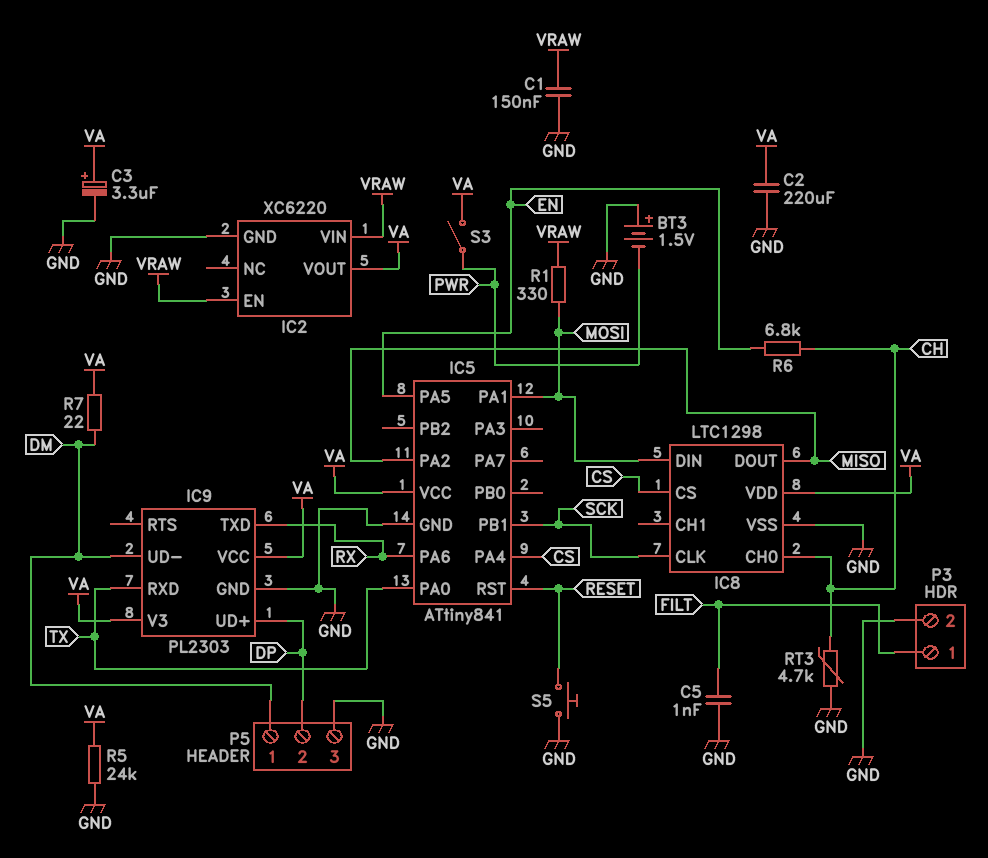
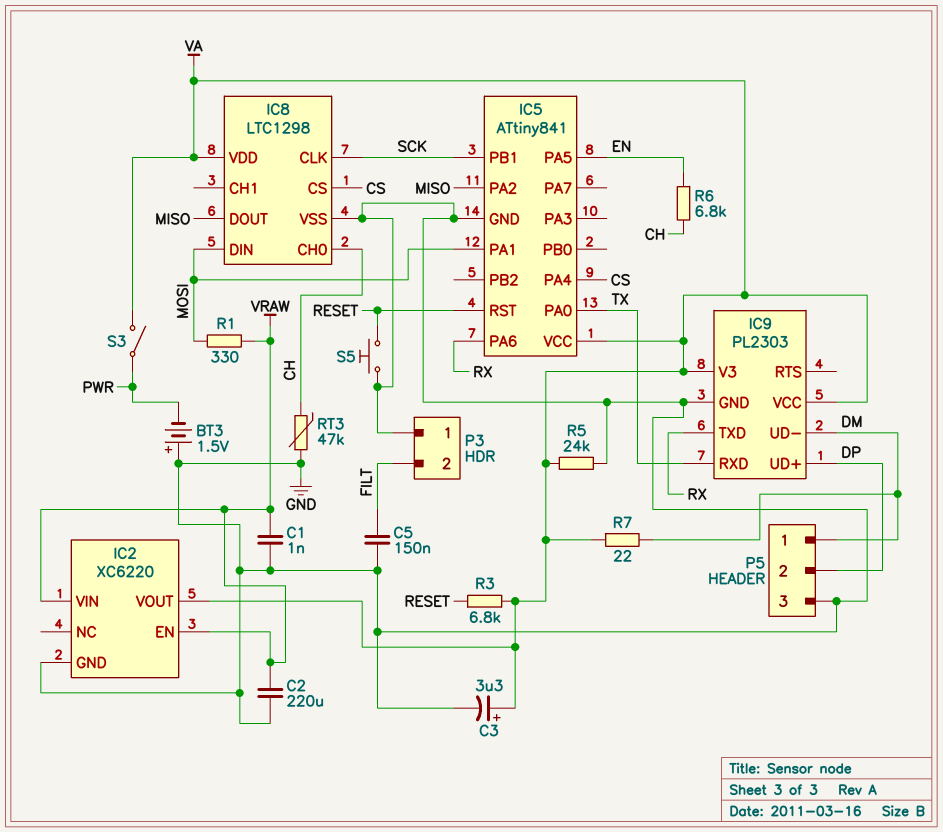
C1: 150nF (GND, VRAW) -> 1nF (GND, VRAW)
C2: 220uF (GND, VA) -> 220uF (GND, VRAW)
C5: 1nF (FILT, GND) -> 150nF (FILT, GND)
P3 pin 1: FILT -> GND
P3 pin 2: GND -> FILT
R3: none -> 6.8k (RESET, VA)
RT3: 4.7k (CH, GND) -> 47k (CH, GND)

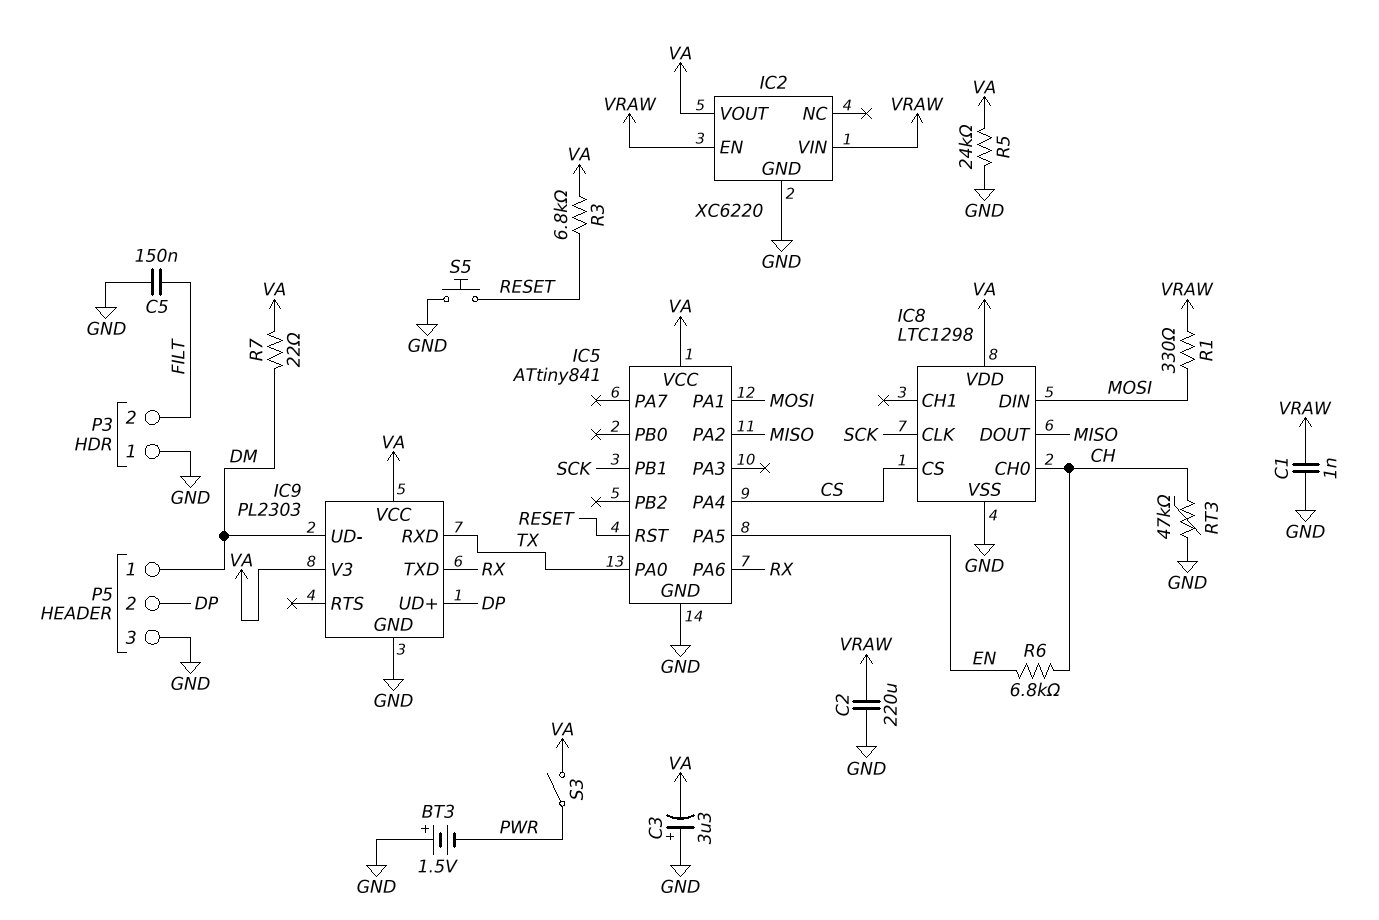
C3: 3.3uF (plus VA, minus GND) -> 3.3uF (plus GND, minus VA)

